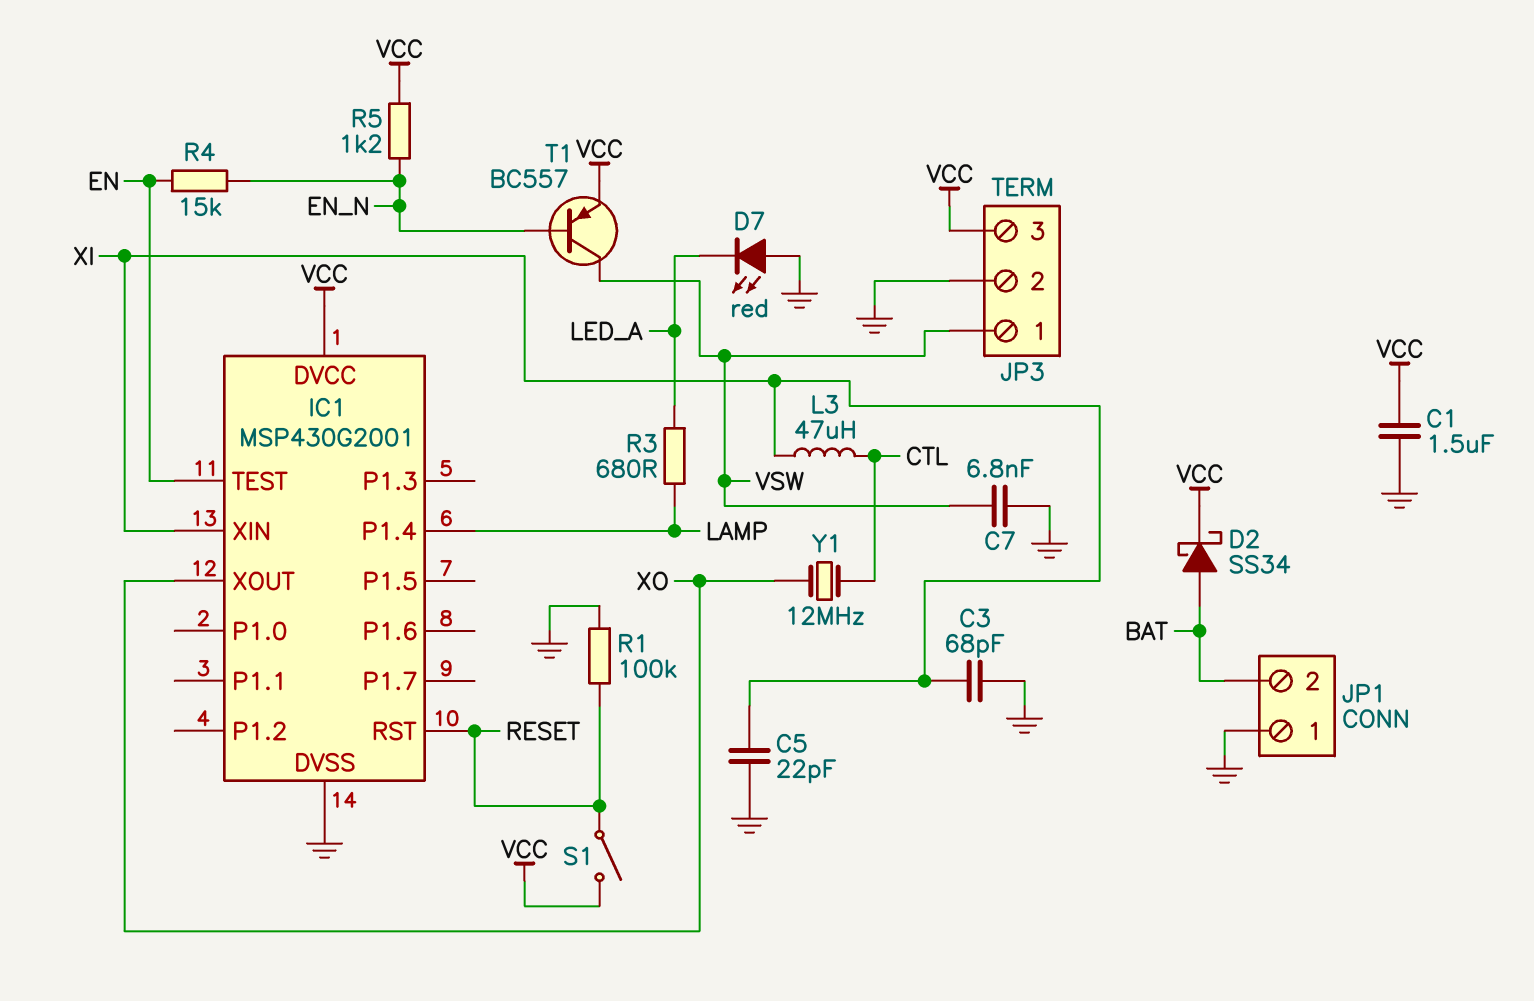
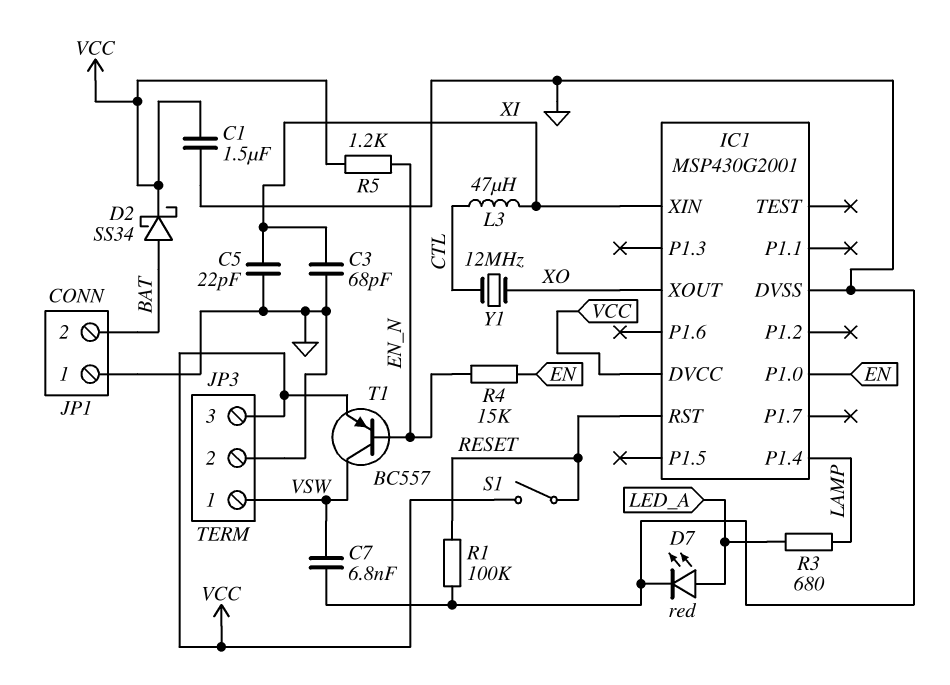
D7: LED red (A GND, K LED_A) -> LED red (A LED_A, K GND)
IC1 pin P1.0: none -> EN
IC1 pin TEST: EN -> none

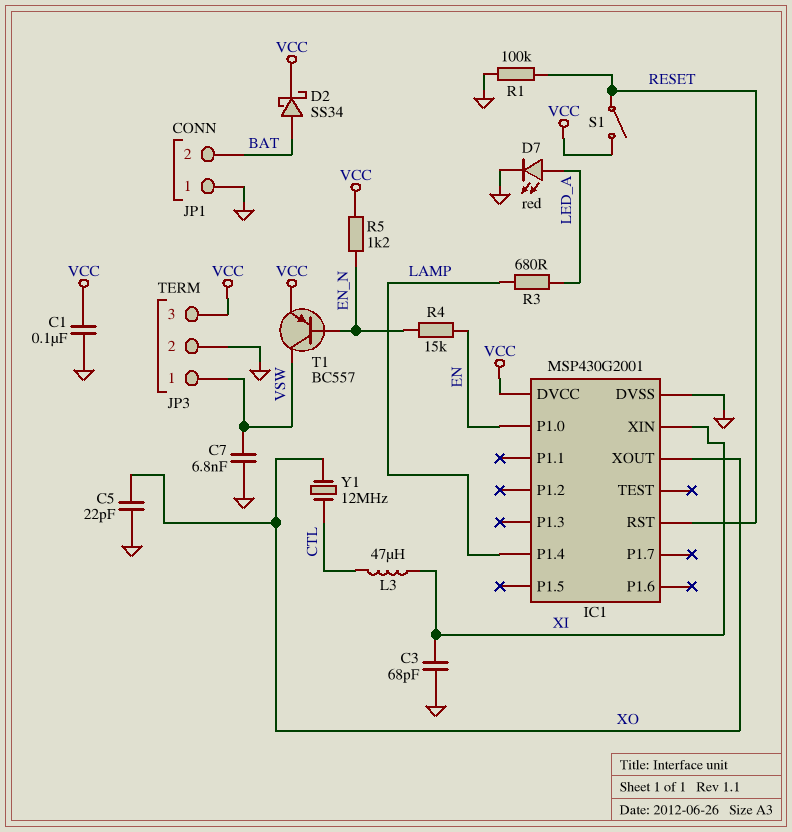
C1: 1.5uF (GND, VCC) -> 100nF (GND, VCC)
C5: 22pF (GND, XI) -> 22pF (GND, XO)

